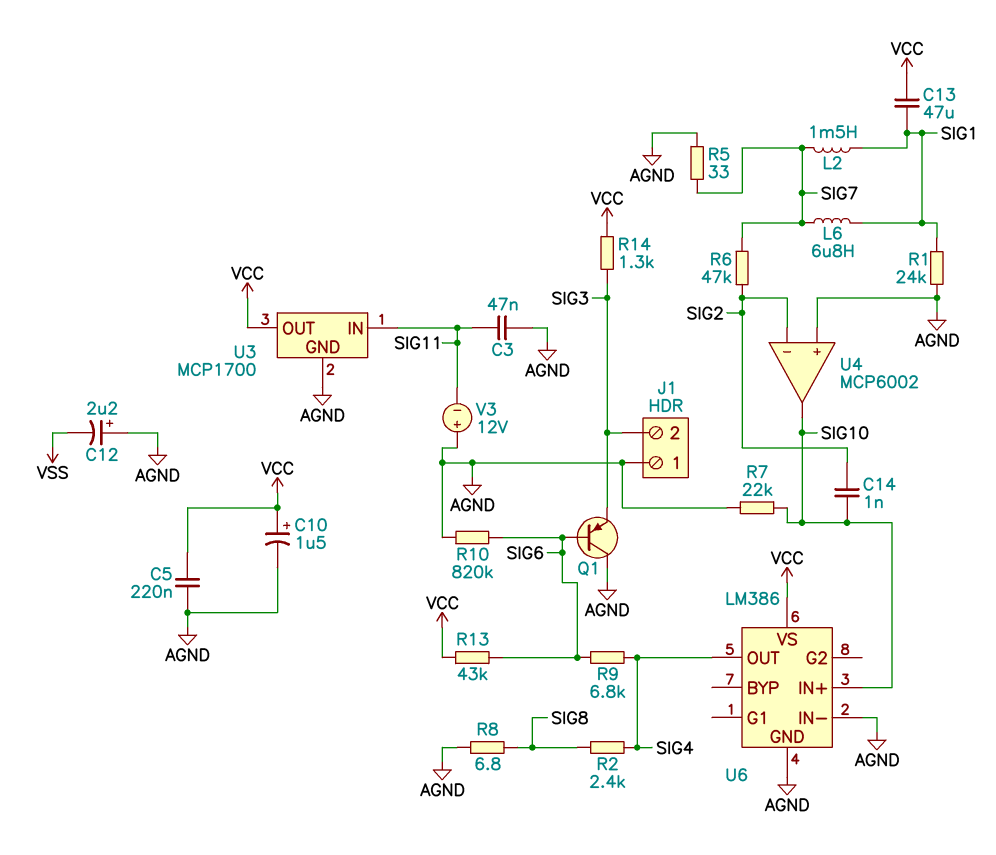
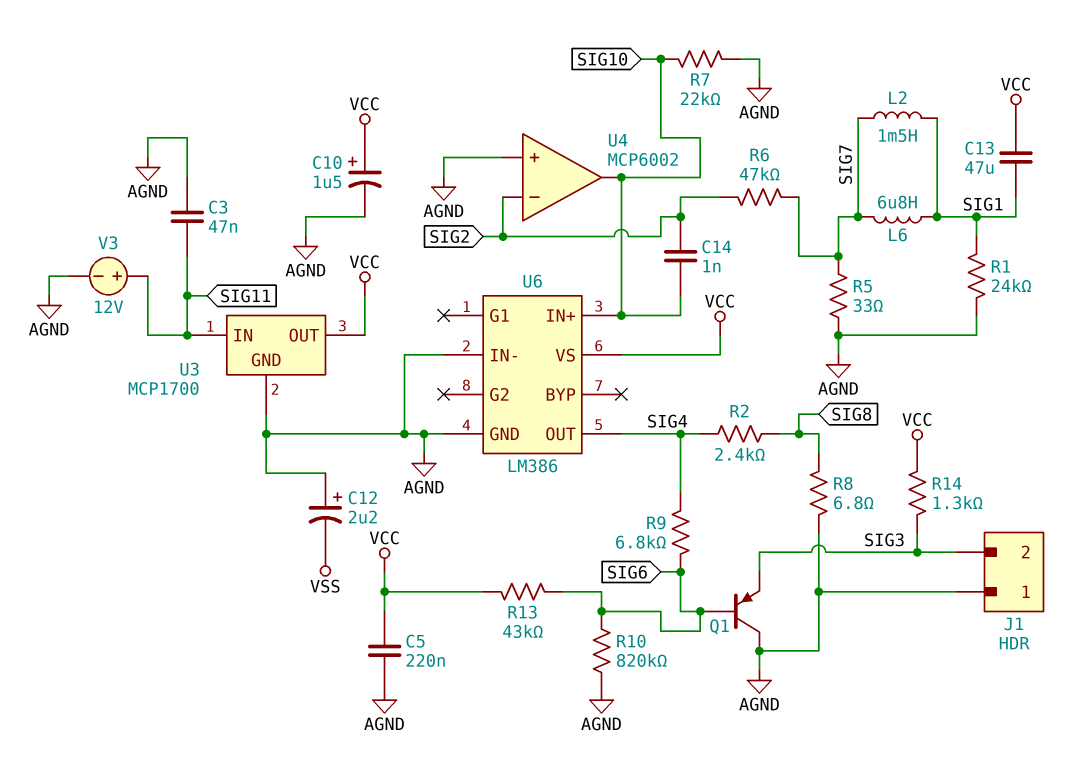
V3: 12V (plus AGND, minus SIG11) -> 12V (plus SIG11, minus AGND)

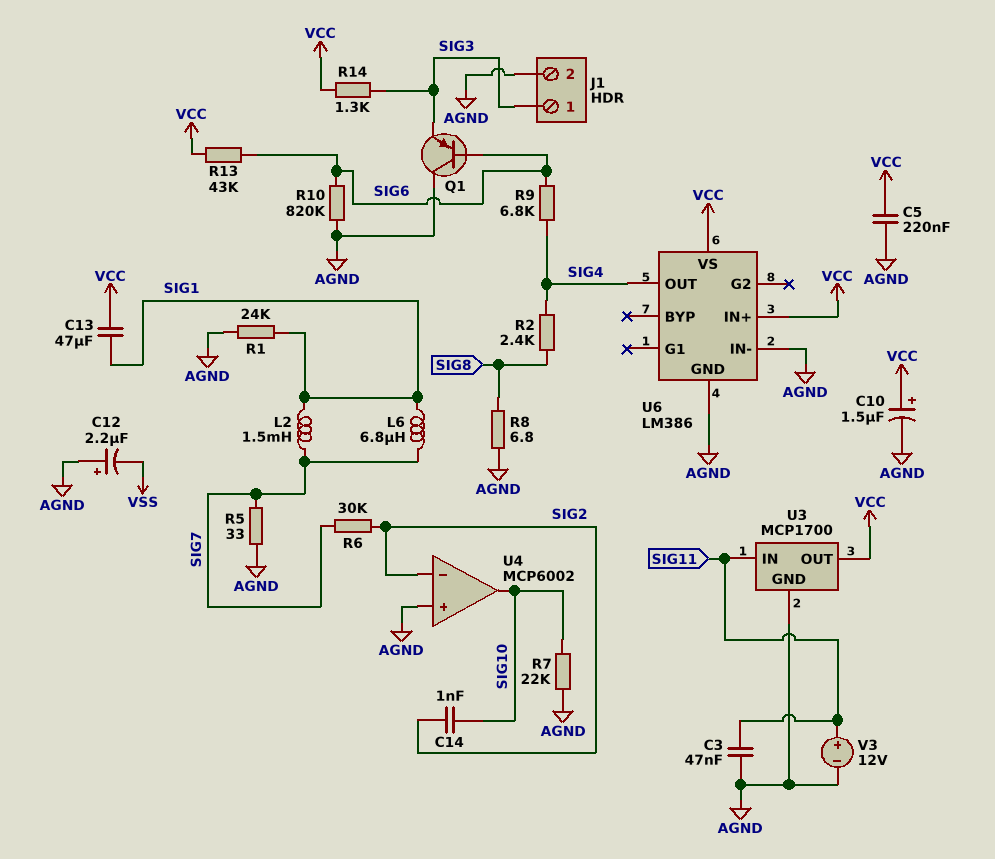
J1 pin 1: AGND -> SIG3
J1 pin 2: SIG3 -> AGND
R6: 47k (SIG2, SIG7) -> 30k (SIG2, SIG7)
U6 pin IN+: SIG10 -> VCC

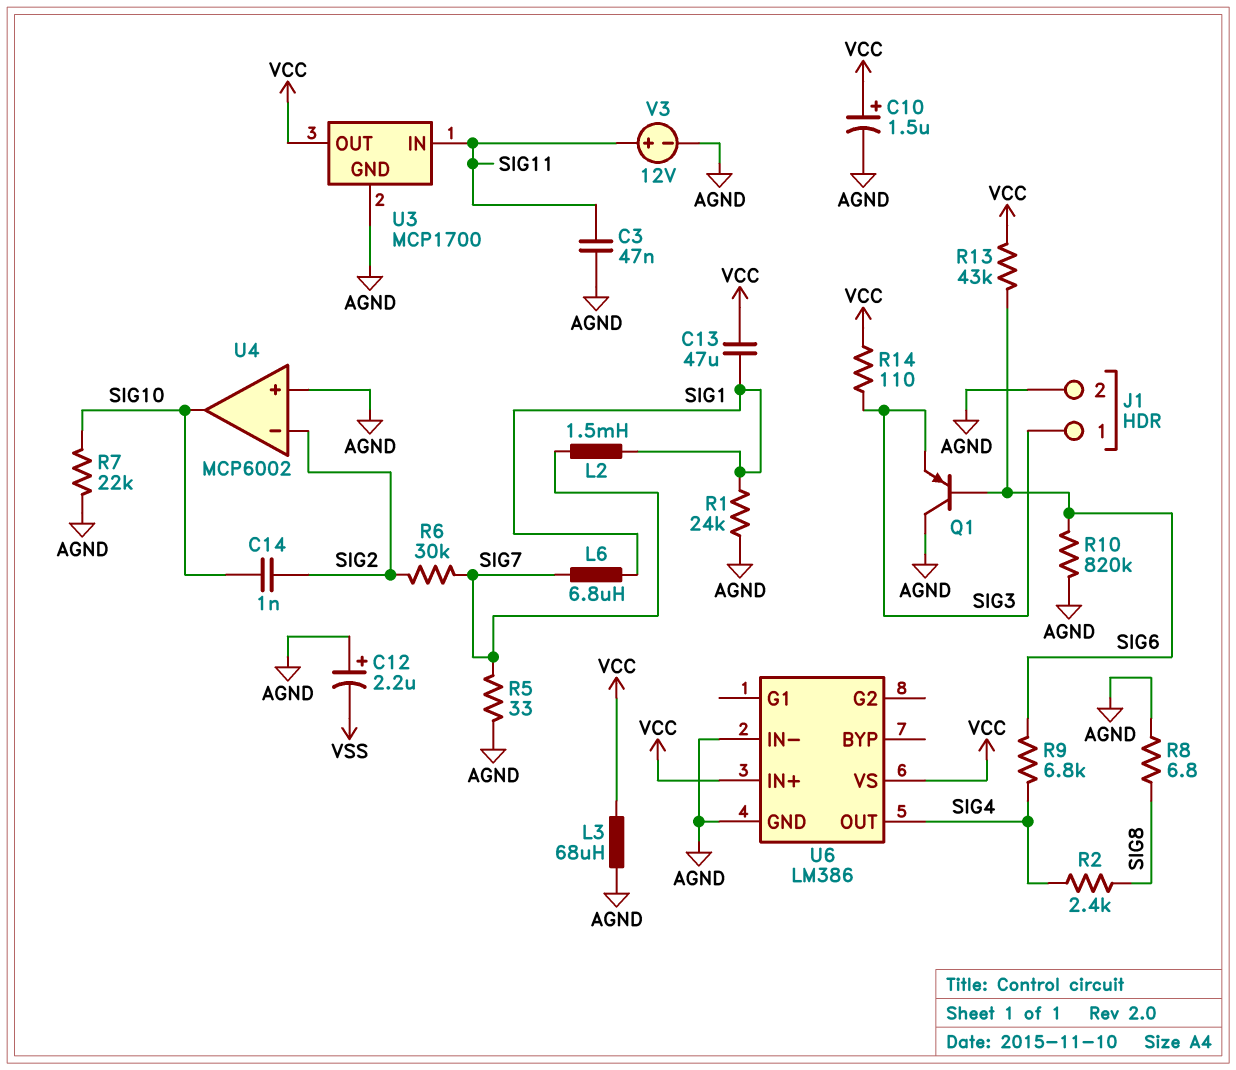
C5: 220nF (AGND, VCC) -> none
L3: none -> 68uH (AGND, VCC)
R14: 1.3k (SIG3, VCC) -> 110 (SIG3, VCC)

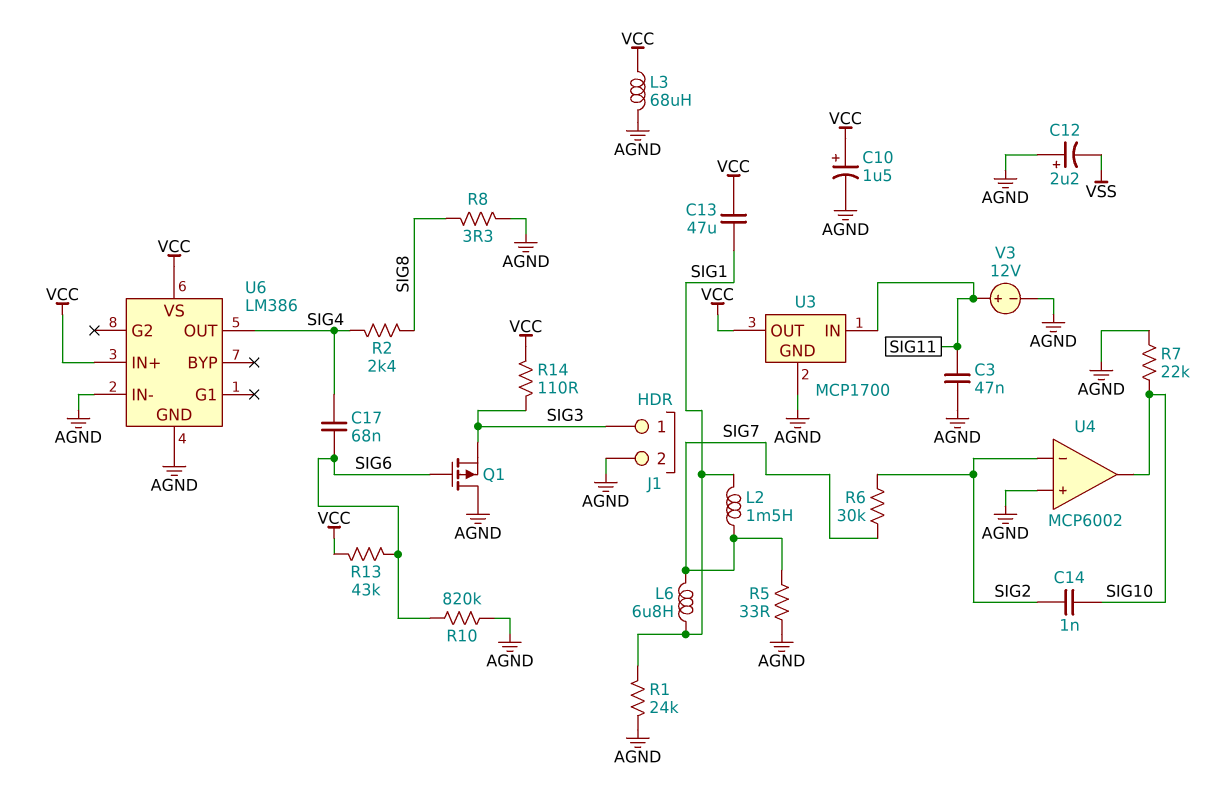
C17: none -> 68nF (SIG4, SIG6)
Q1: PNP (B SIG6, C AGND, E SIG3) -> PMOS (G SIG6, D AGND, S SIG3)
R8: 6.8 (AGND, SIG8) -> 3.3 (AGND, SIG8)
R9: 6.8k (SIG4, SIG6) -> none

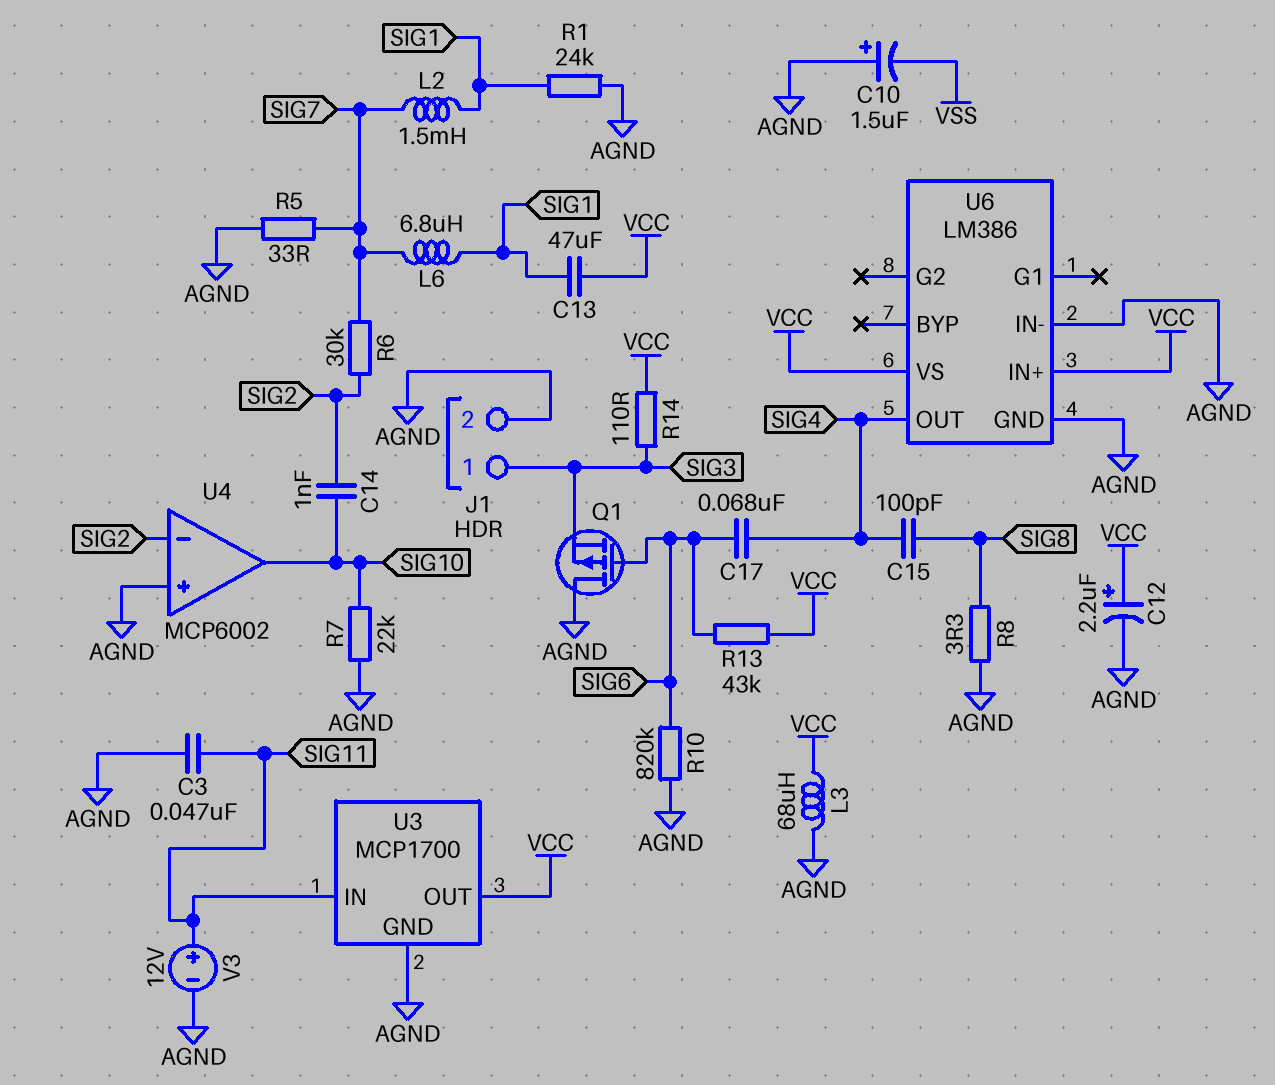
C10: 1.5uF (plus VCC, minus AGND) -> 1.5uF (plus AGND, minus VSS)
C12: 2.2uF (plus AGND, minus VSS) -> 2.2uF (plus VCC, minus AGND)
C15: none -> 100pF (SIG4, SIG8)
R2: 2.4k (SIG4, SIG8) -> none

